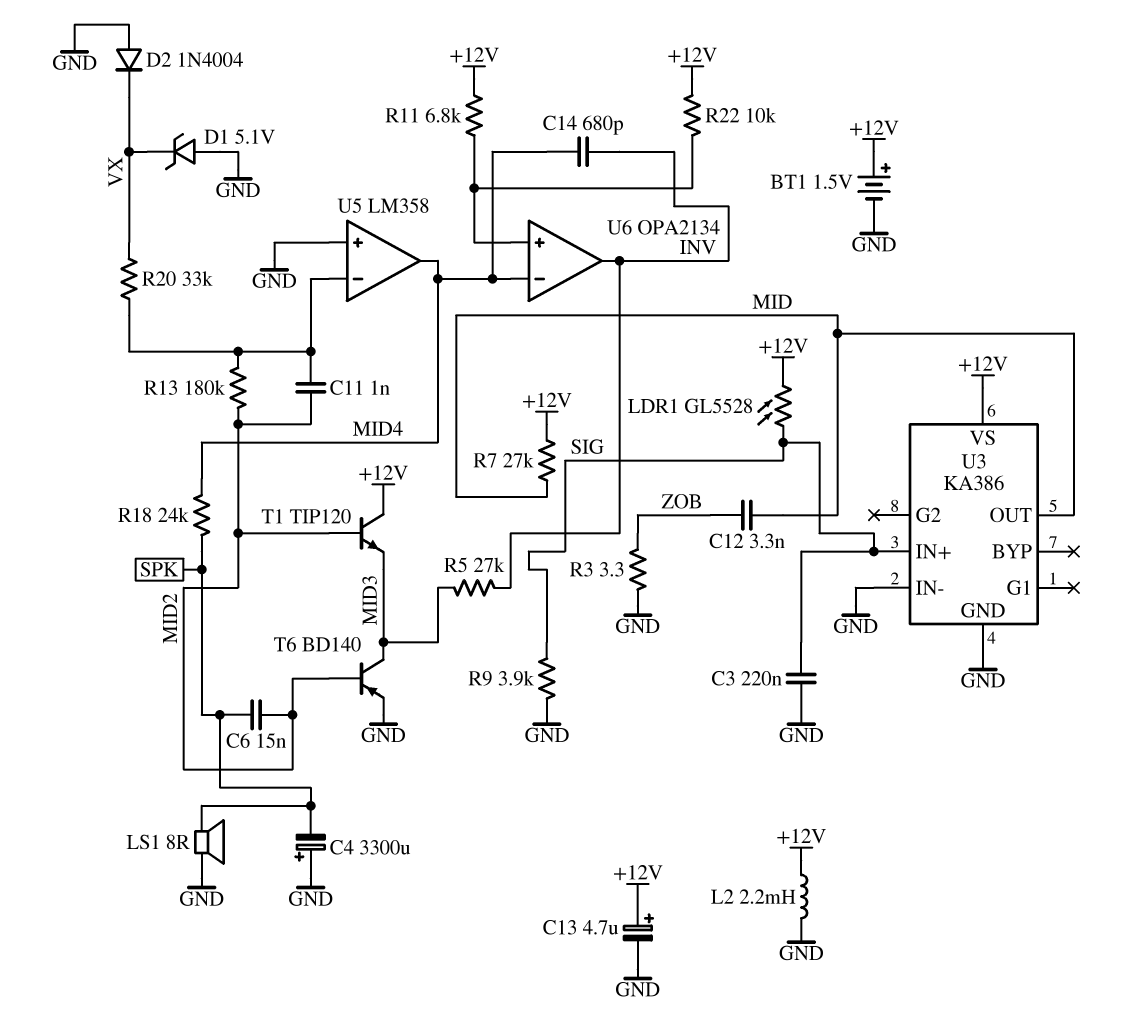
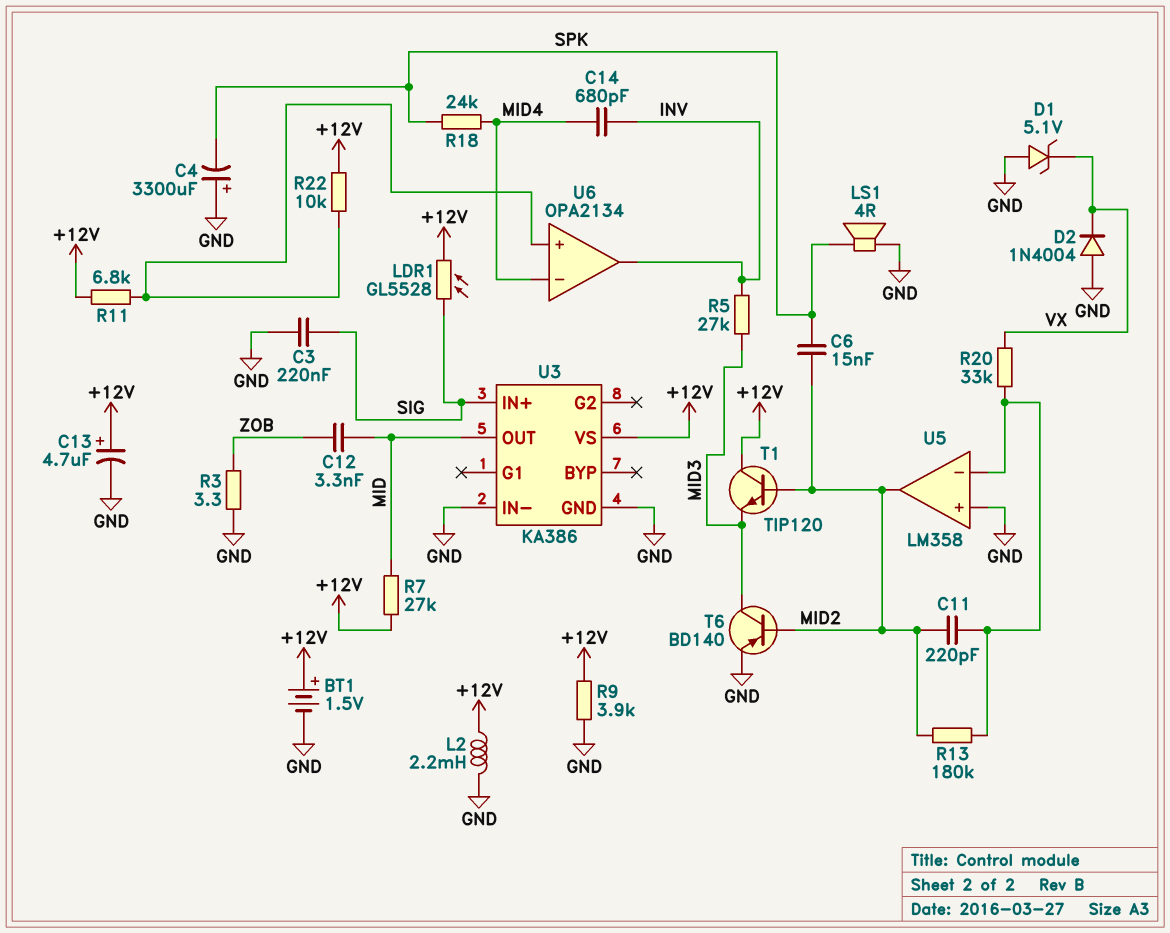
C11: 1nF (MID2, U5/in-) -> 220pF (MID2, U5/in-)
LS1: speaker 8R (GND, SPK) -> speaker 4R (GND, SPK)
R9: 3.9k (GND, SIG) -> 3.9k (+12V, GND)
U5 pin out: MID4 -> MID2

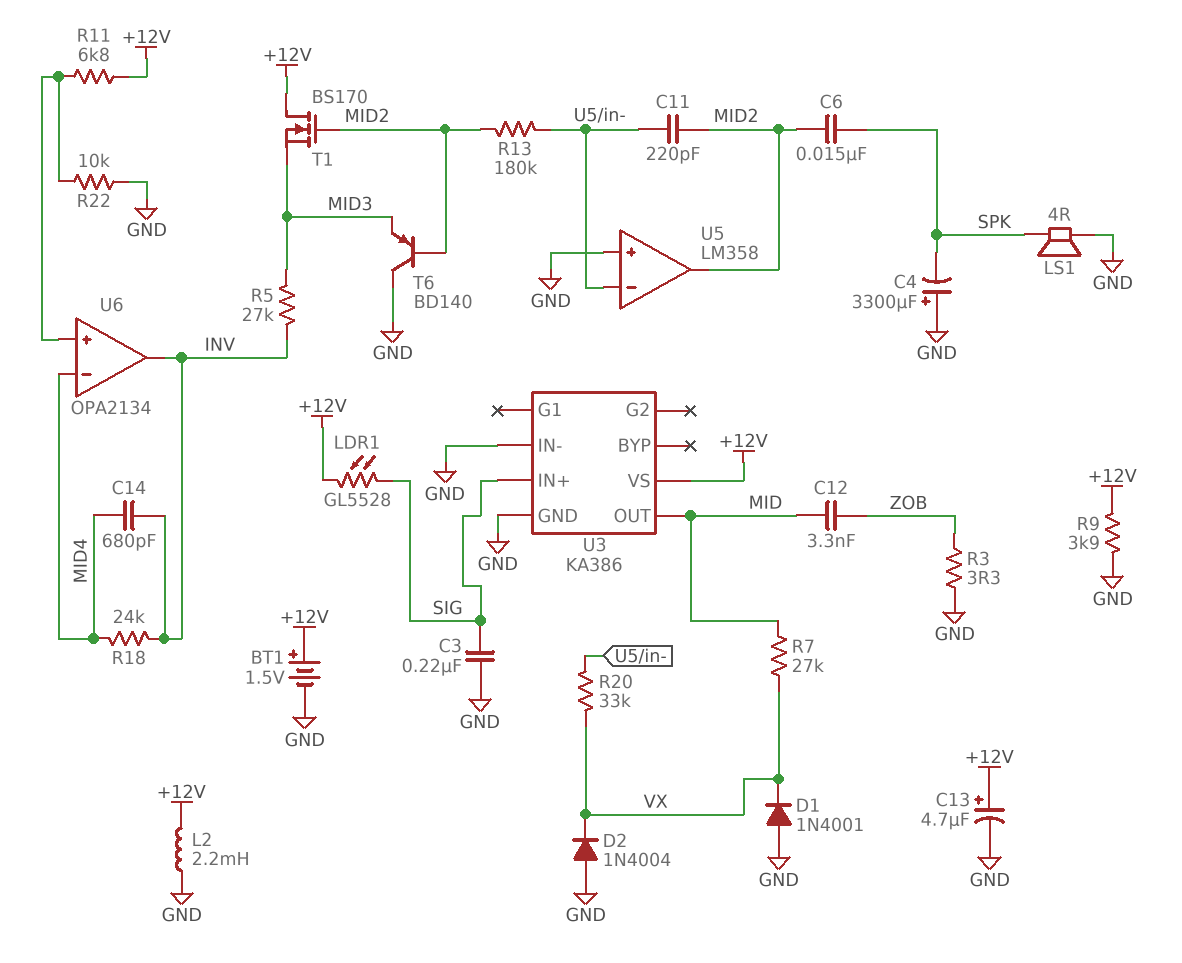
D1: zener 5.1V (A GND, K VX) -> diode 1N4001 (A GND, K VX)
R7: 27k (+12V, MID) -> 27k (MID, VX)
R18: 24k (MID4, SPK) -> 24k (INV, MID4)
R22: 10k (+12V, U6/in+) -> 10k (GND, U6/in+)
T1: NPN TIP120 (B MID2, C +12V, E MID3) -> NMOS BS170 (G MID2, D +12V, S MID3)
T6: PNP BD140 (B MID2, C MID3, E GND) -> PNP BD140 (B MID2, C GND, E MID3)

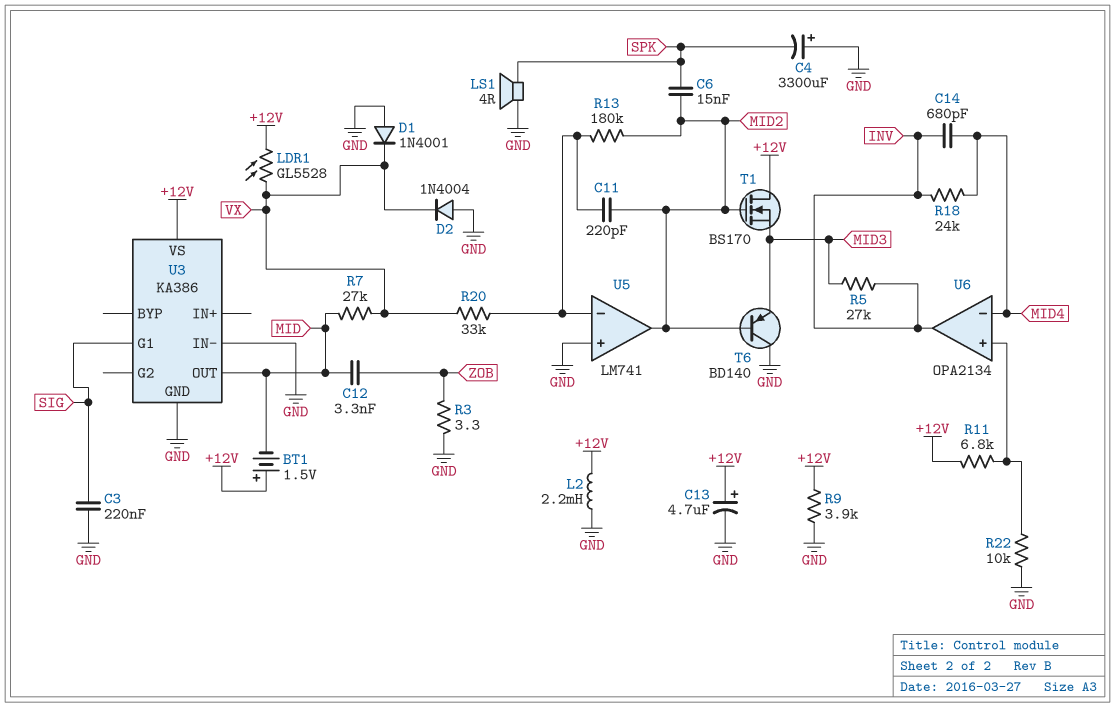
BT1: 1.5V (plus +12V, minus GND) -> 1.5V (plus +12V, minus MID)
LDR1: GL5528 (+12V, SIG) -> GL5528 (+12V, VX)
U3 pin G1: none -> SIG
U3 pin IN+: SIG -> none
U5: LM358 -> LM741

